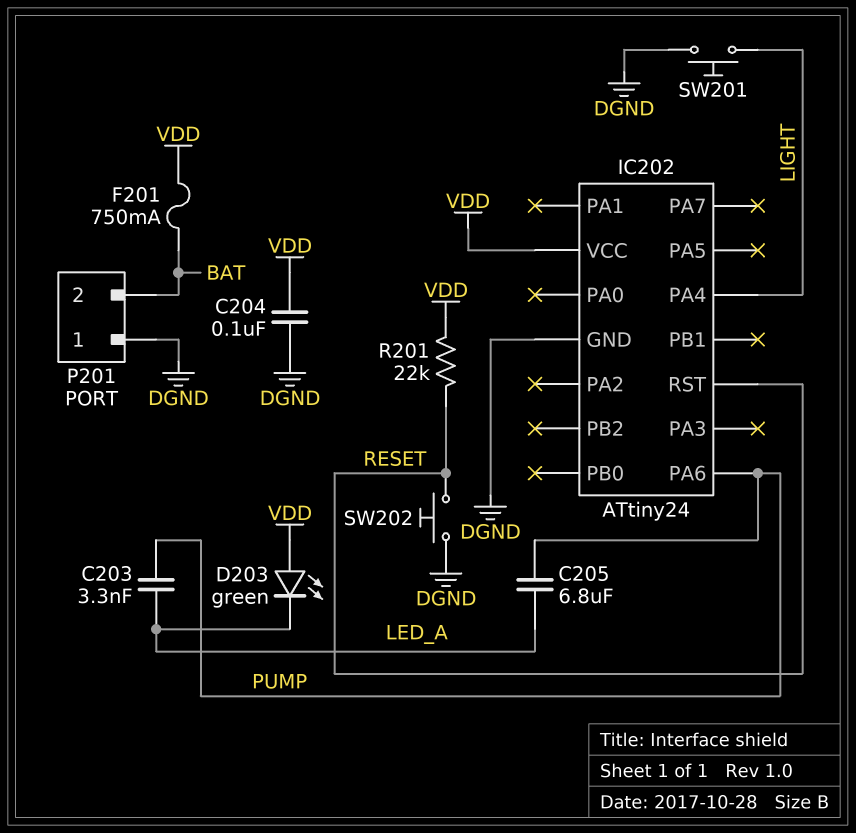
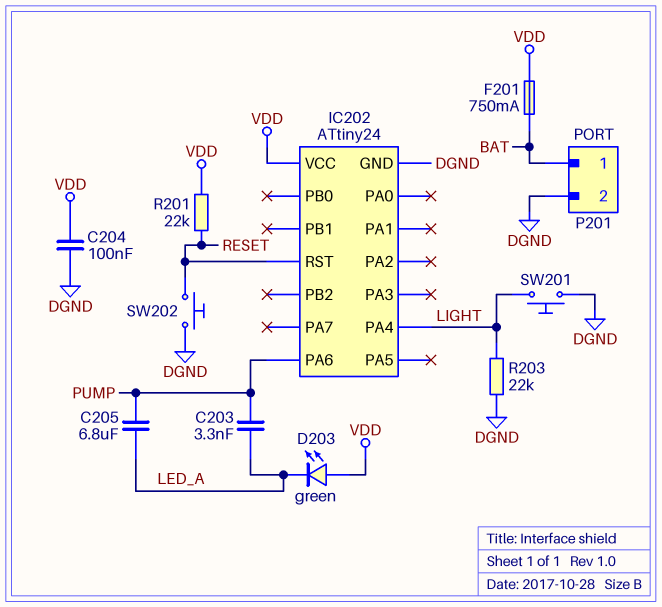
P201 pin 1: DGND -> BAT
P201 pin 2: BAT -> DGND
R203: none -> 22k (DGND, LIGHT)

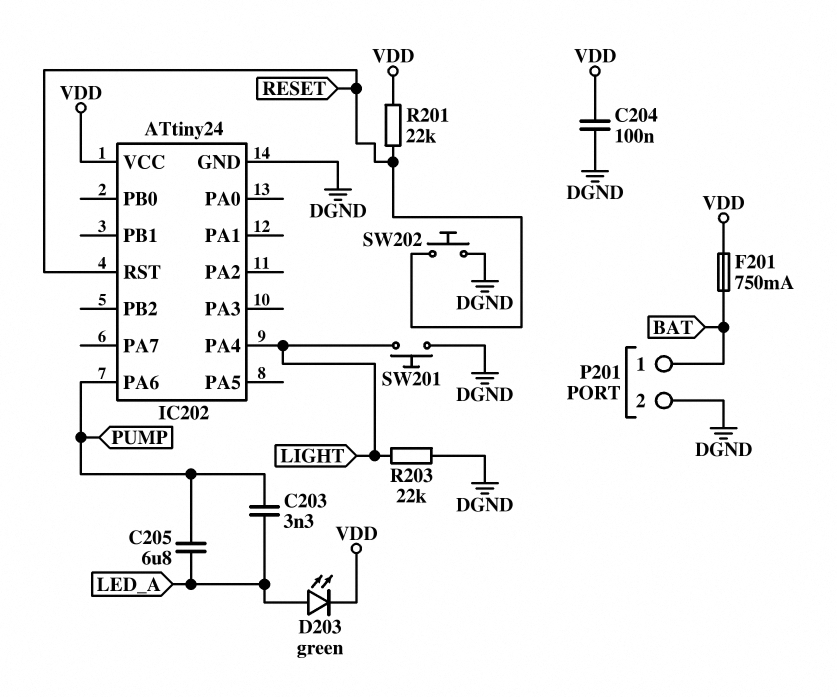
D203: LED green (A VDD, K LED_A) -> LED green (A LED_A, K VDD)

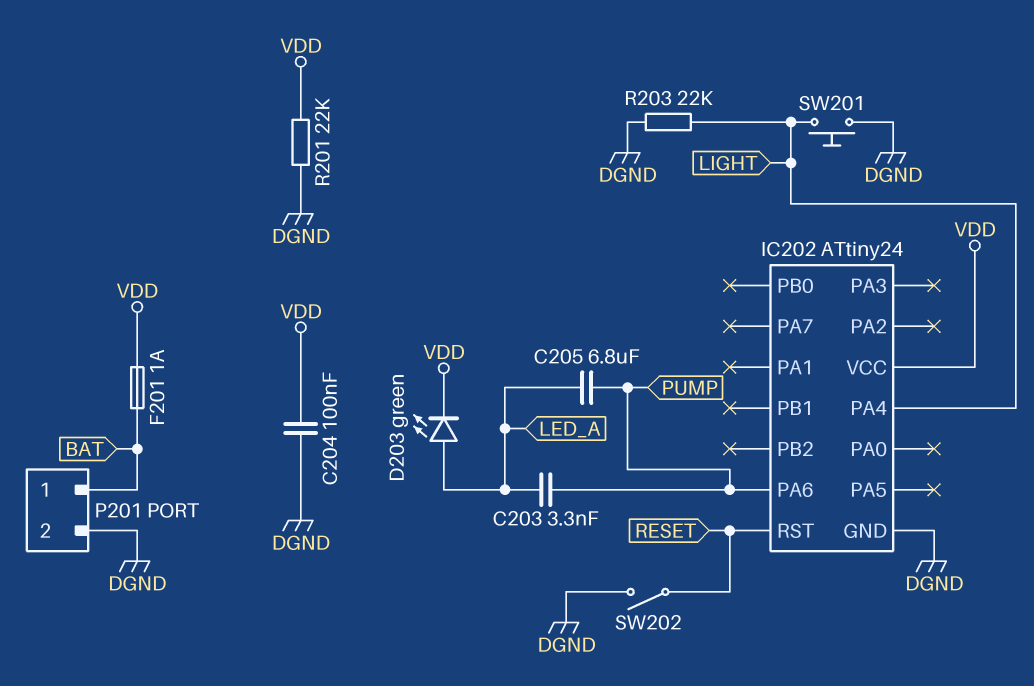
F201: 750mA (BAT, VDD) -> 1A (BAT, VDD)
R201: 22k (RESET, VDD) -> 22k (DGND, VDD)
SW202: button (DGND, RESET) -> switch (DGND, RESET)

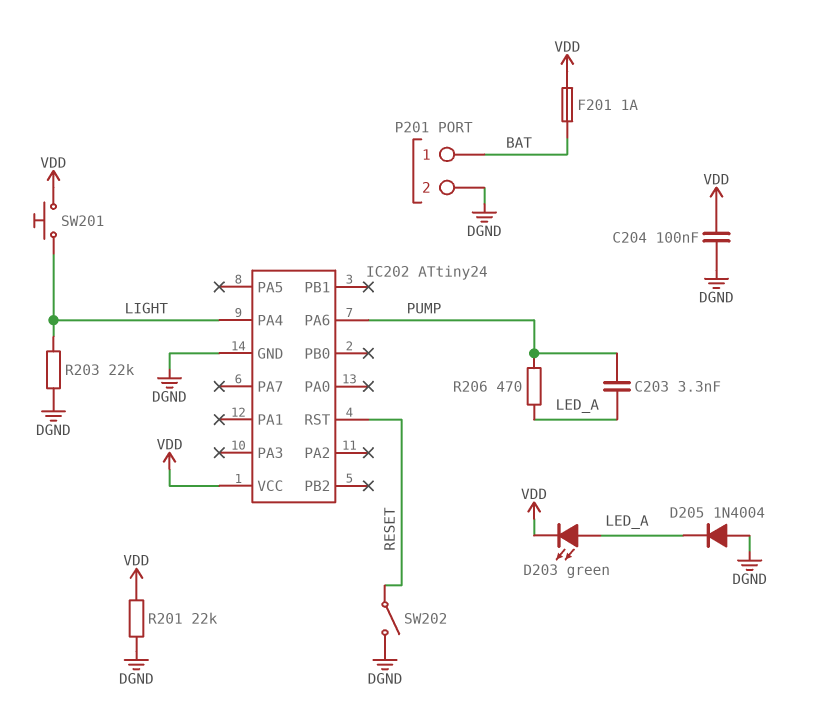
C205: 6.8uF (LED_A, PUMP) -> none
D205: none -> diode 1N4004 (A DGND, K LED_A)
R206: none -> 470 (LED_A, PUMP)
SW201: button (DGND, LIGHT) -> button (LIGHT, VDD)

